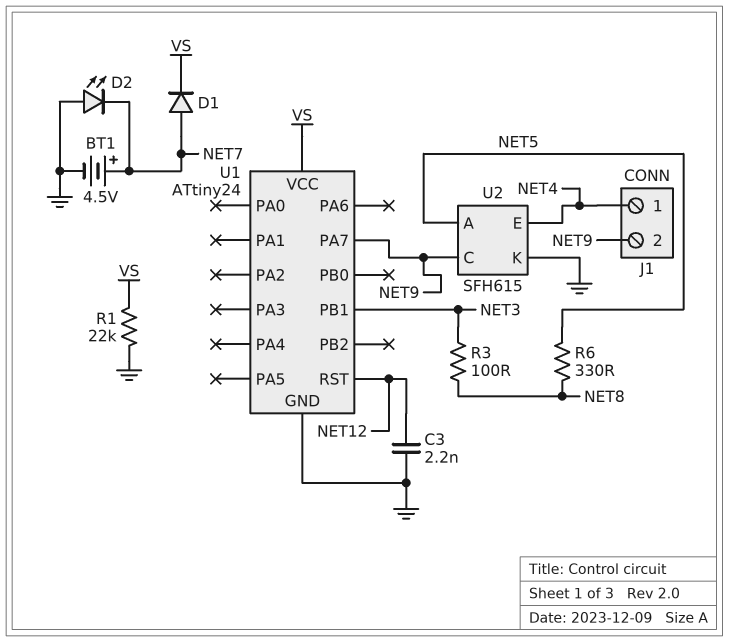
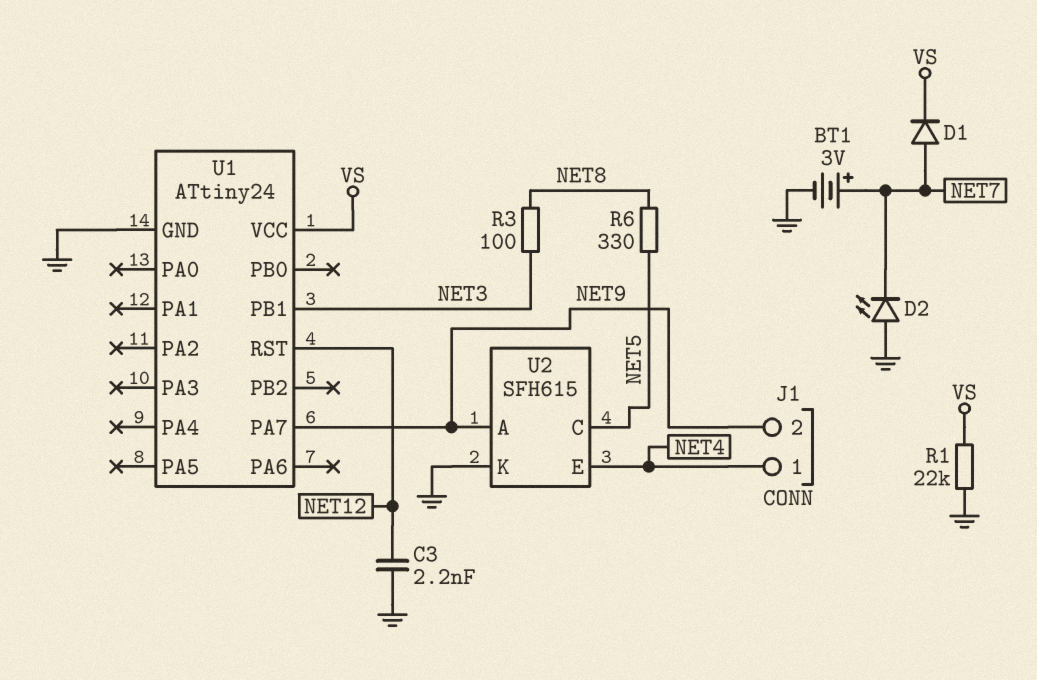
BT1: 4.5V (plus NET7, minus GND) -> 3V (plus NET7, minus GND)
U2 pin A: NET5 -> NET9
U2 pin C: NET9 -> NET5

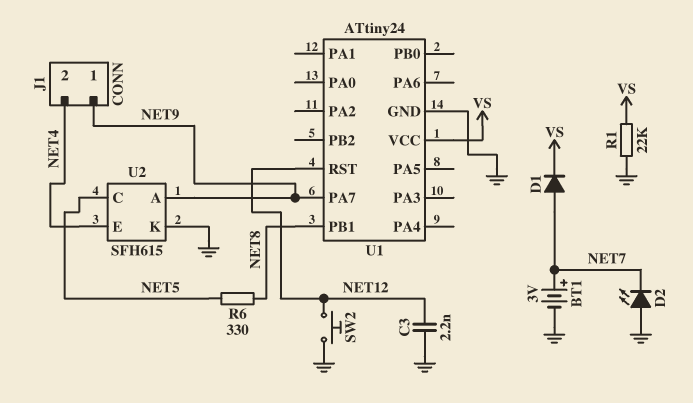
J1 pin 1: NET4 -> NET9
J1 pin 2: NET9 -> NET4
R3: 100 (NET3, NET8) -> none
SW2: none -> button (GND, NET12)
U1 pin PB1: NET3 -> NET8

